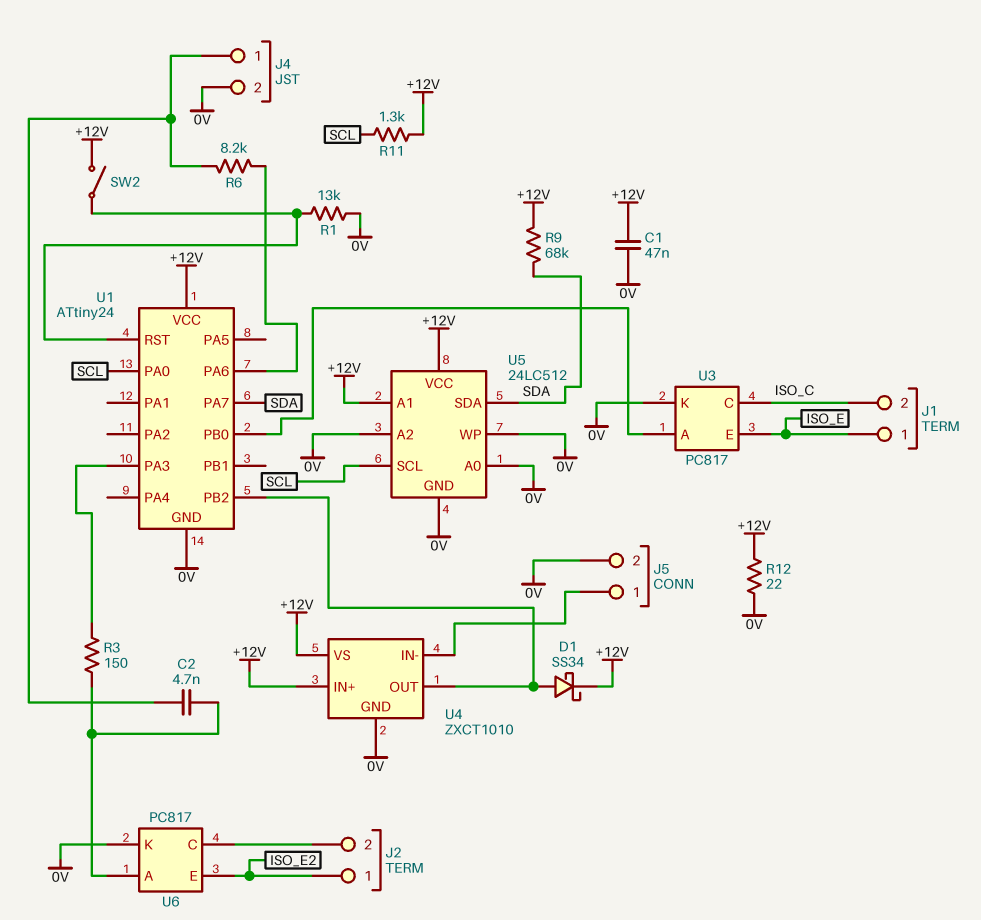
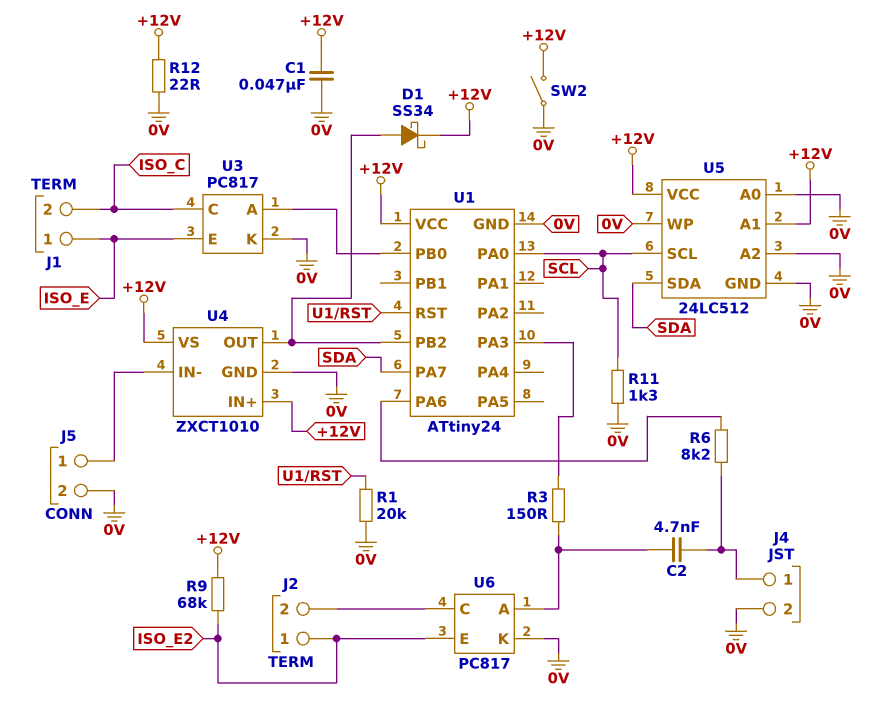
R1: 13k (0V, U1/RST) -> 20k (0V, U1/RST)
R9: 68k (+12V, SDA) -> 68k (+12V, ISO_E2)
R11: 1.3k (+12V, SCL) -> 1.3k (0V, SCL)
SW2: switch (+12V, U1/RST) -> switch (+12V, 0V)

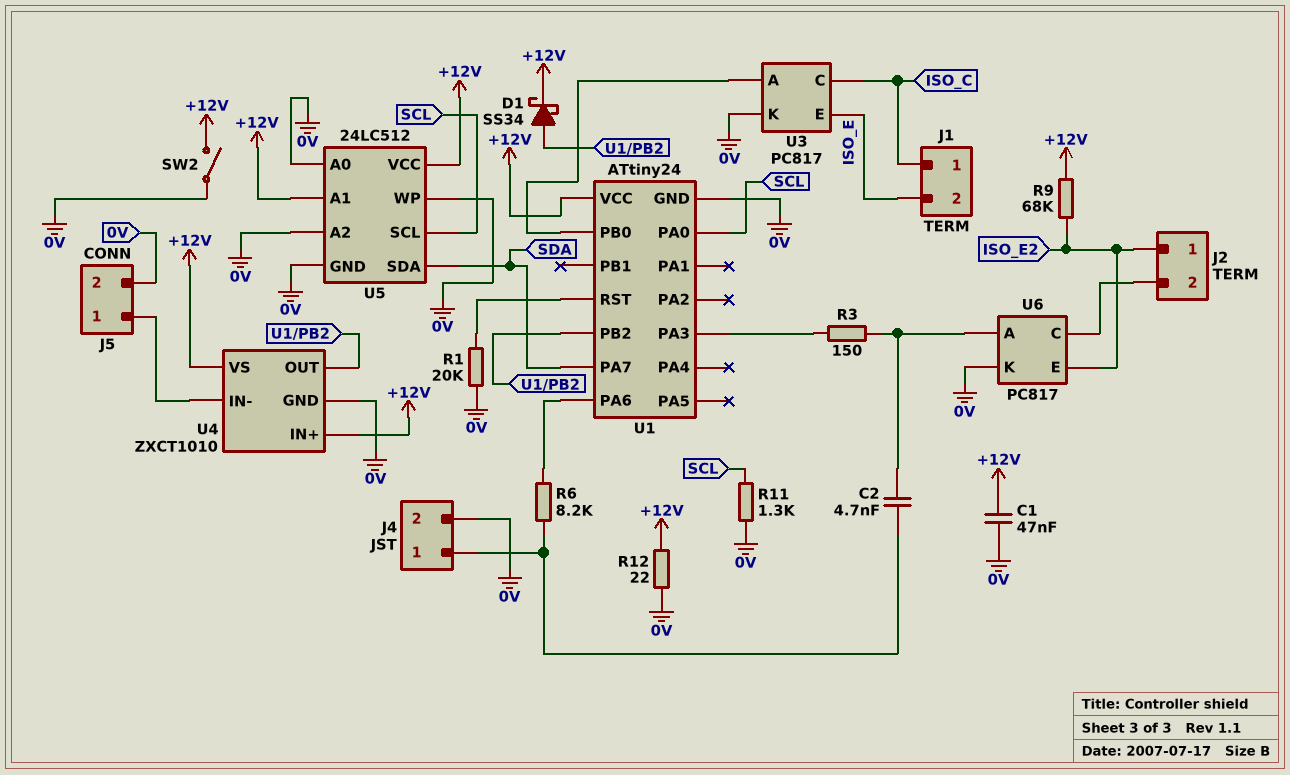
J1 pin 1: ISO_E -> ISO_C
J1 pin 2: ISO_C -> ISO_E

